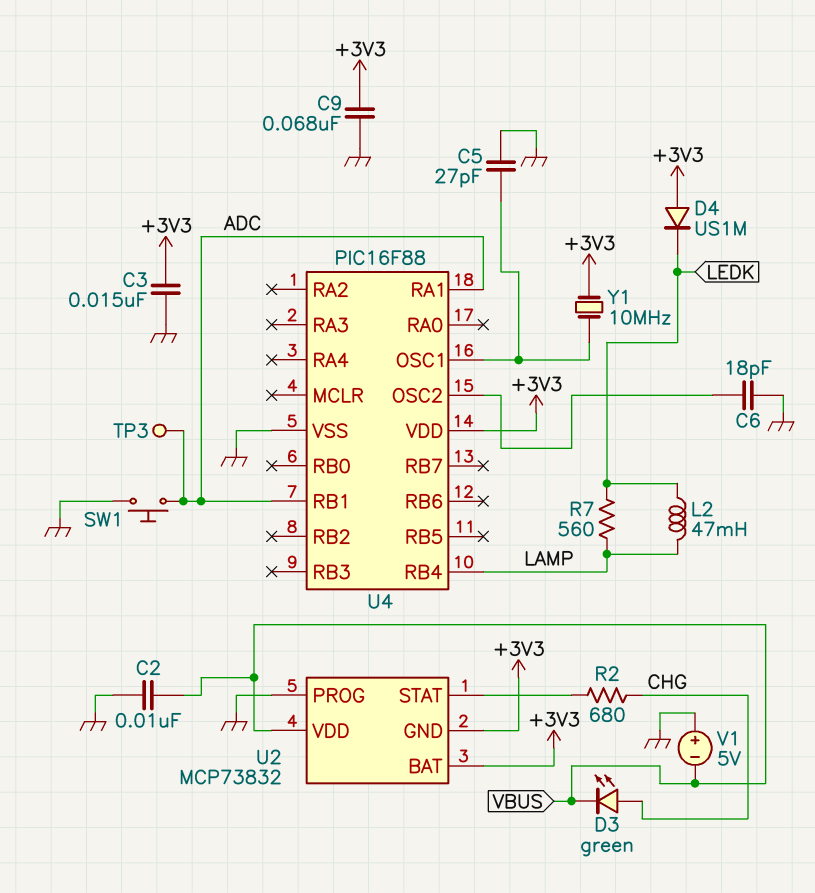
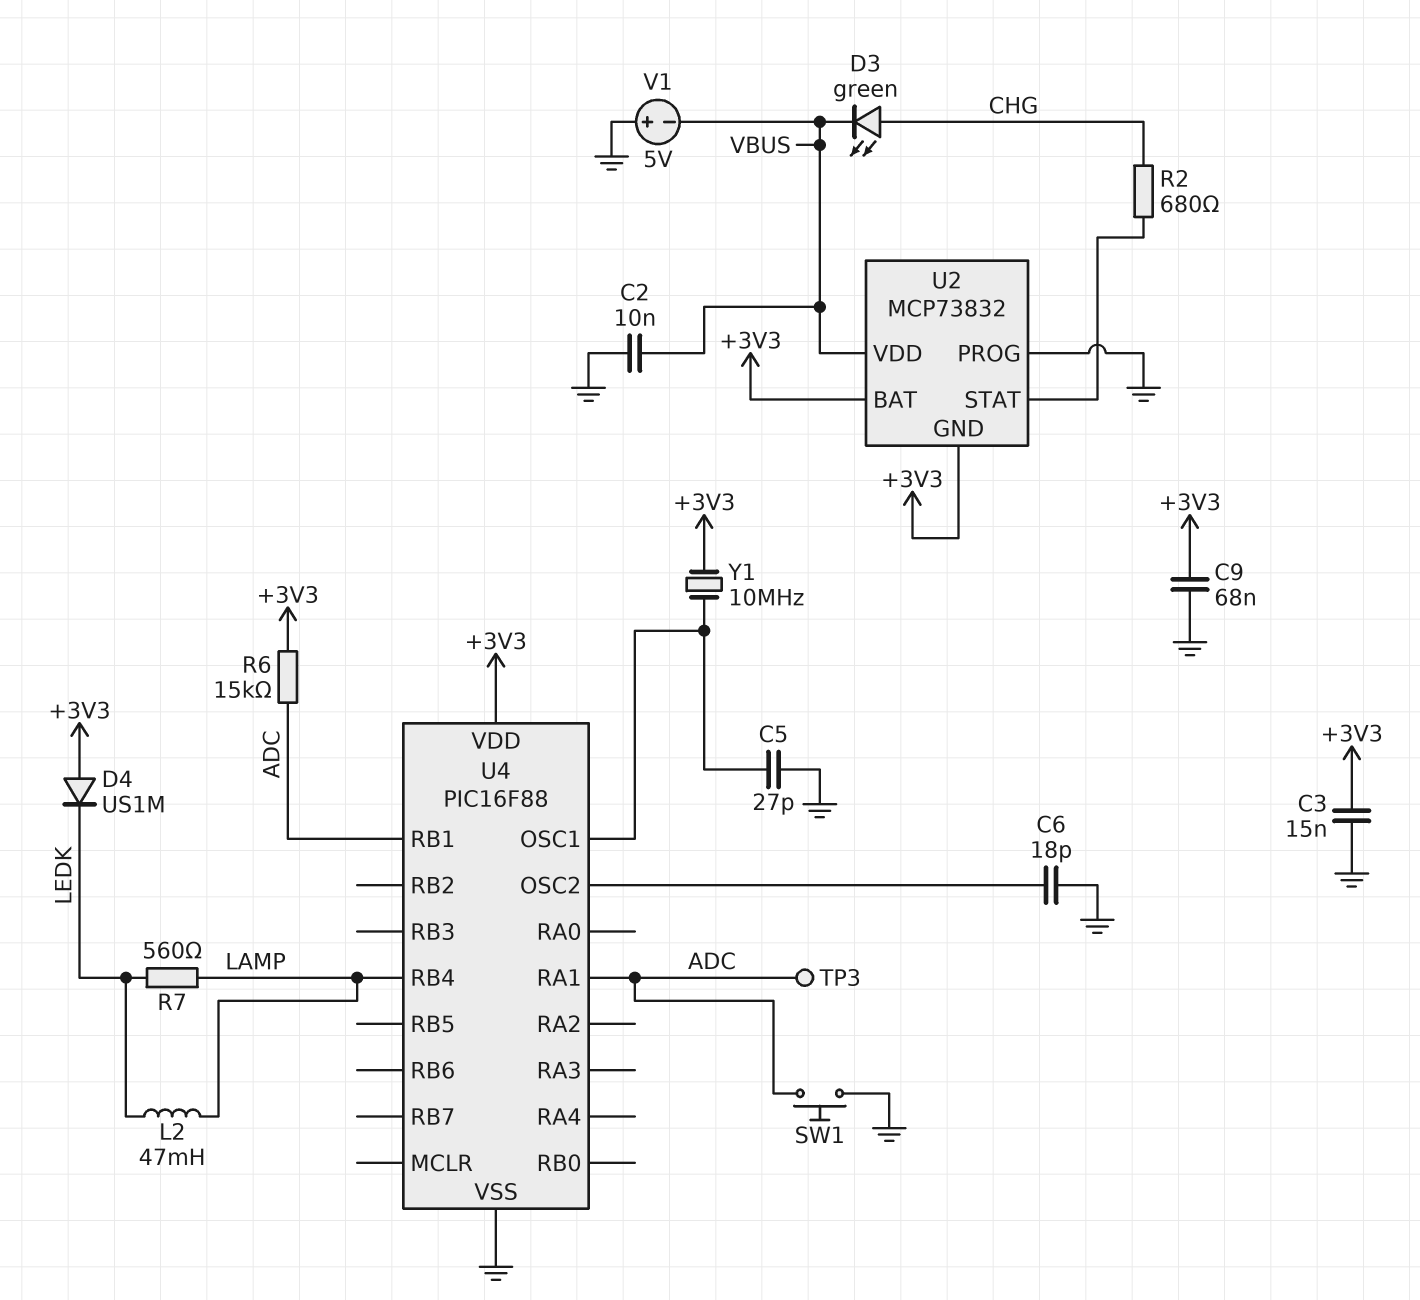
R6: none -> 15k (+3V3, ADC)

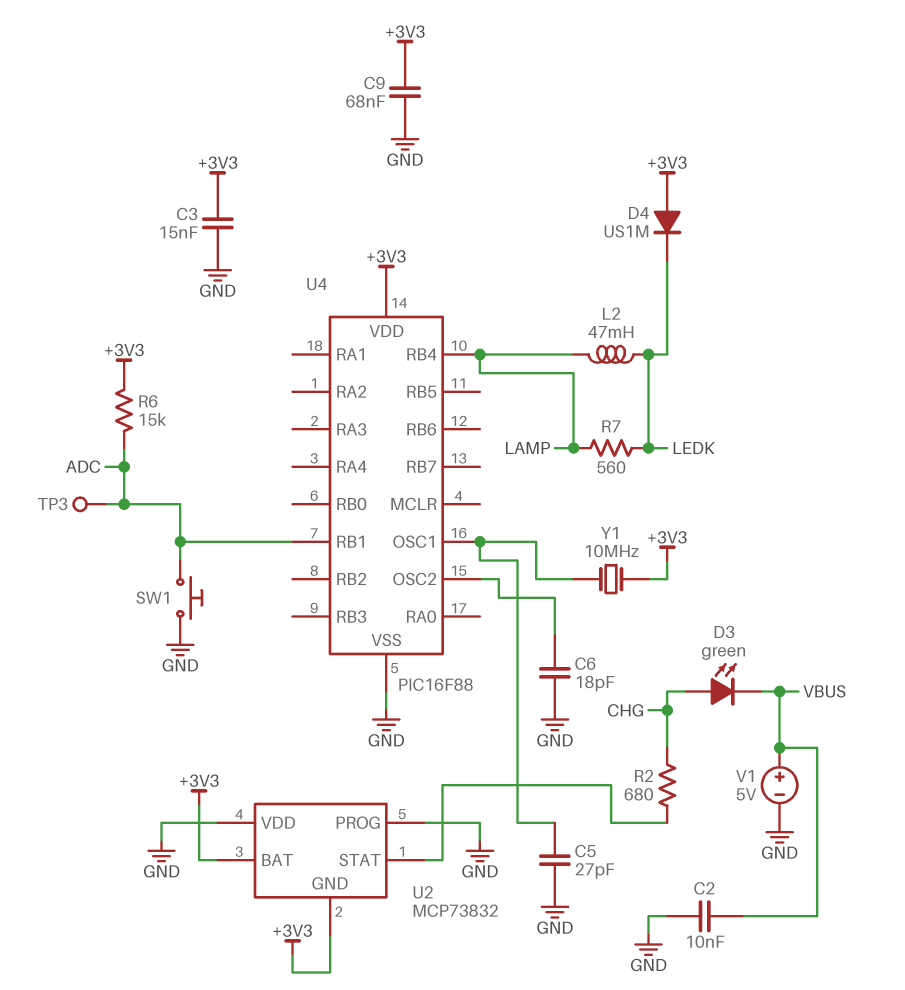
U2 pin VDD: VBUS -> GND
U4 pin RA1: ADC -> none
V1: 5V (plus GND, minus VBUS) -> 5V (plus VBUS, minus GND)

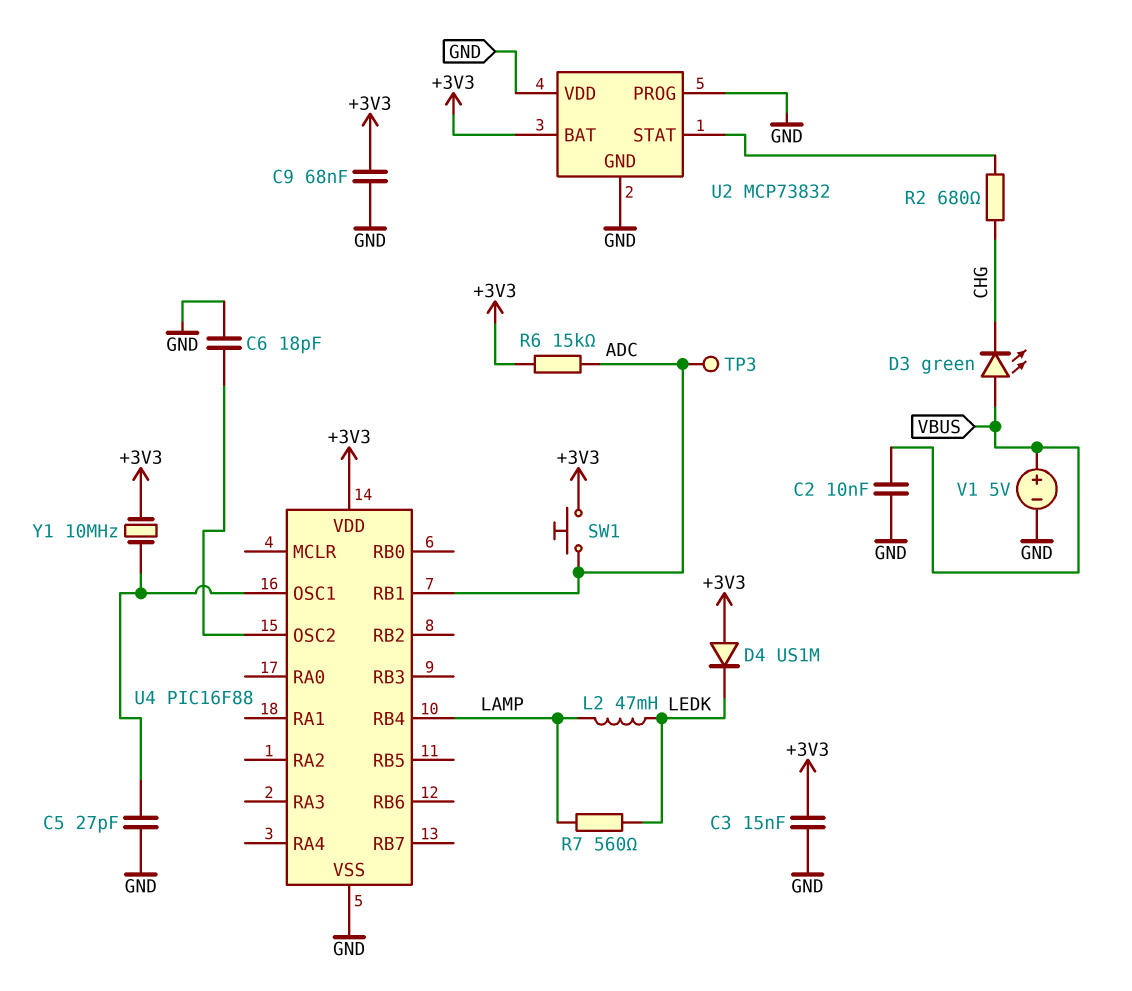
D3: LED green (A CHG, K VBUS) -> LED green (A VBUS, K CHG)
SW1: button (ADC, GND) -> button (+3V3, ADC)
U2 pin GND: +3V3 -> GND

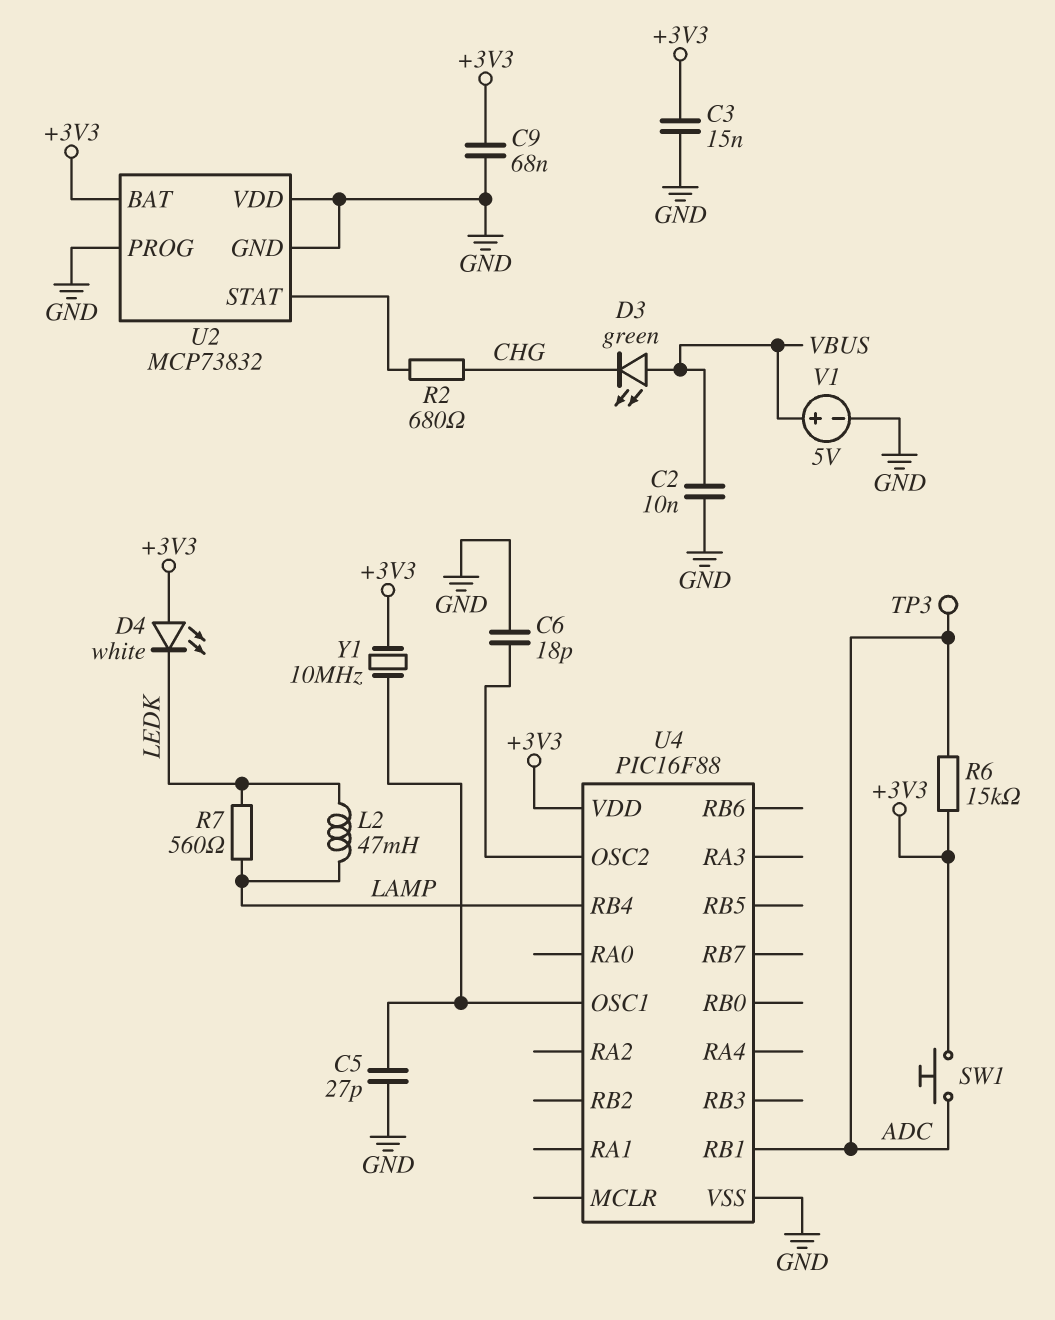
D4: diode US1M (A +3V3, K LEDK) -> LED white (A +3V3, K LEDK)

